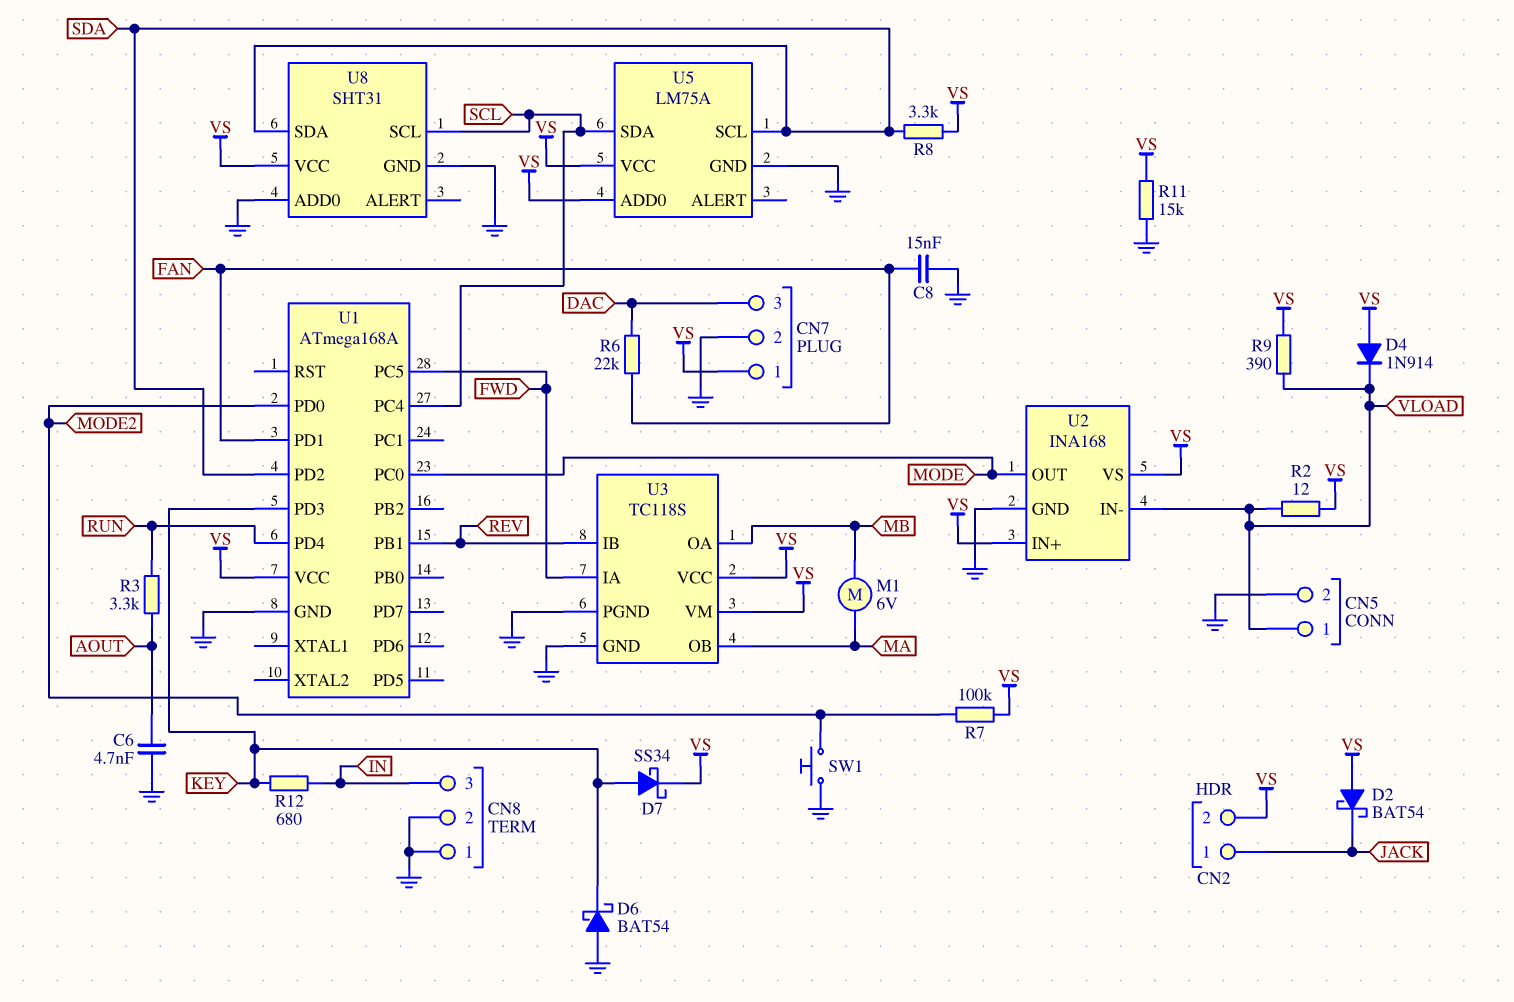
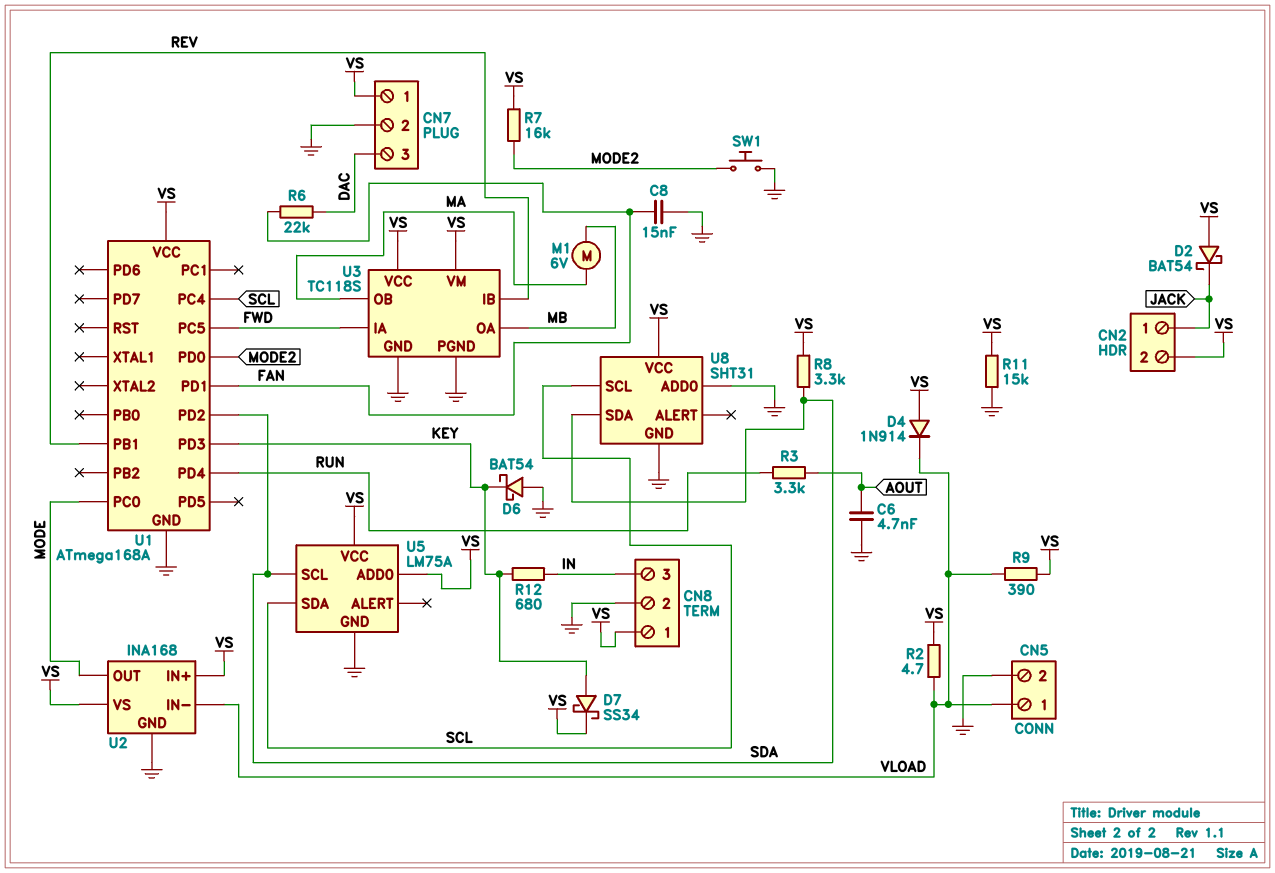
CN8 pin 1: GND -> VS
R2: 12 (VLOAD, VS) -> 4.7 (VLOAD, VS)
R7: 100k (MODE2, VS) -> 16k (MODE2, VS)

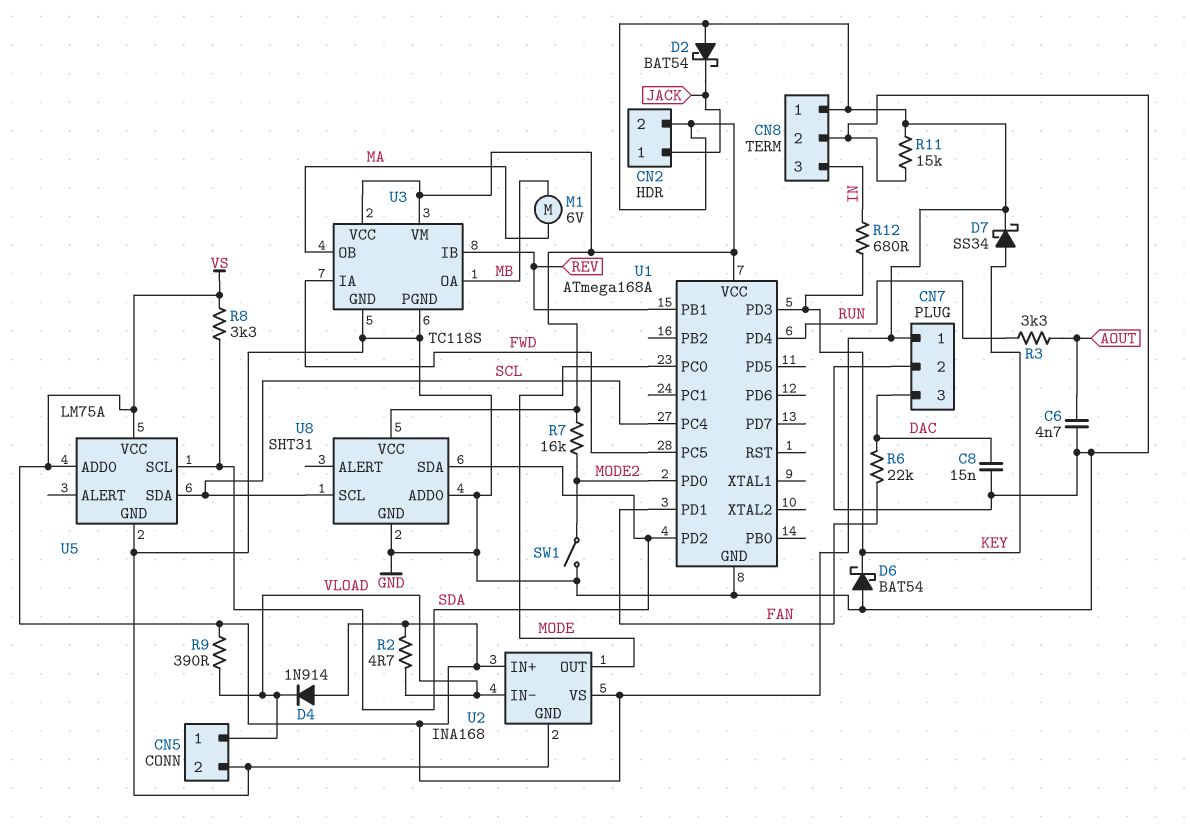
C8: 15nF (FAN, GND) -> 15nF (DAC, GND)
SW1: button (GND, MODE2) -> switch (GND, MODE2)

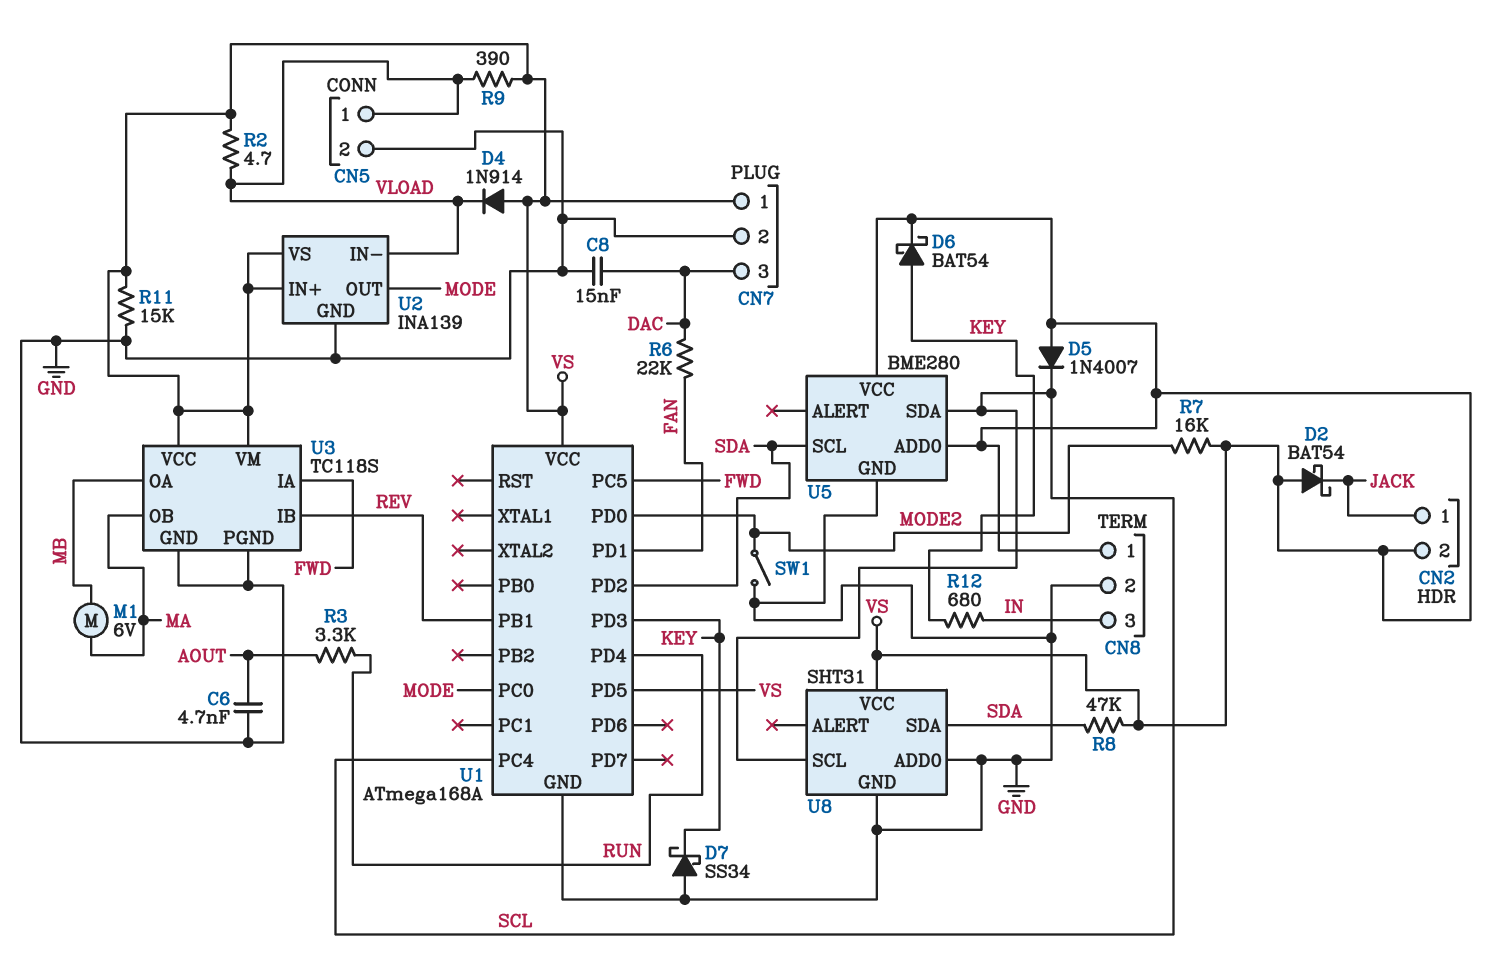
D5: none -> diode 1N4007 (A VS, K SCL)
D6: schottky BAT54 (A GND, K KEY) -> schottky BAT54 (A KEY, K VS)
D7: schottky SS34 (A KEY, K VS) -> schottky SS34 (A GND, K KEY)
R8: 3.3k (SDA, VS) -> 47k (SDA, VS)
U1 pin PD5: none -> VS
U2: INA168 -> INA139
U5: LM75A -> BME280

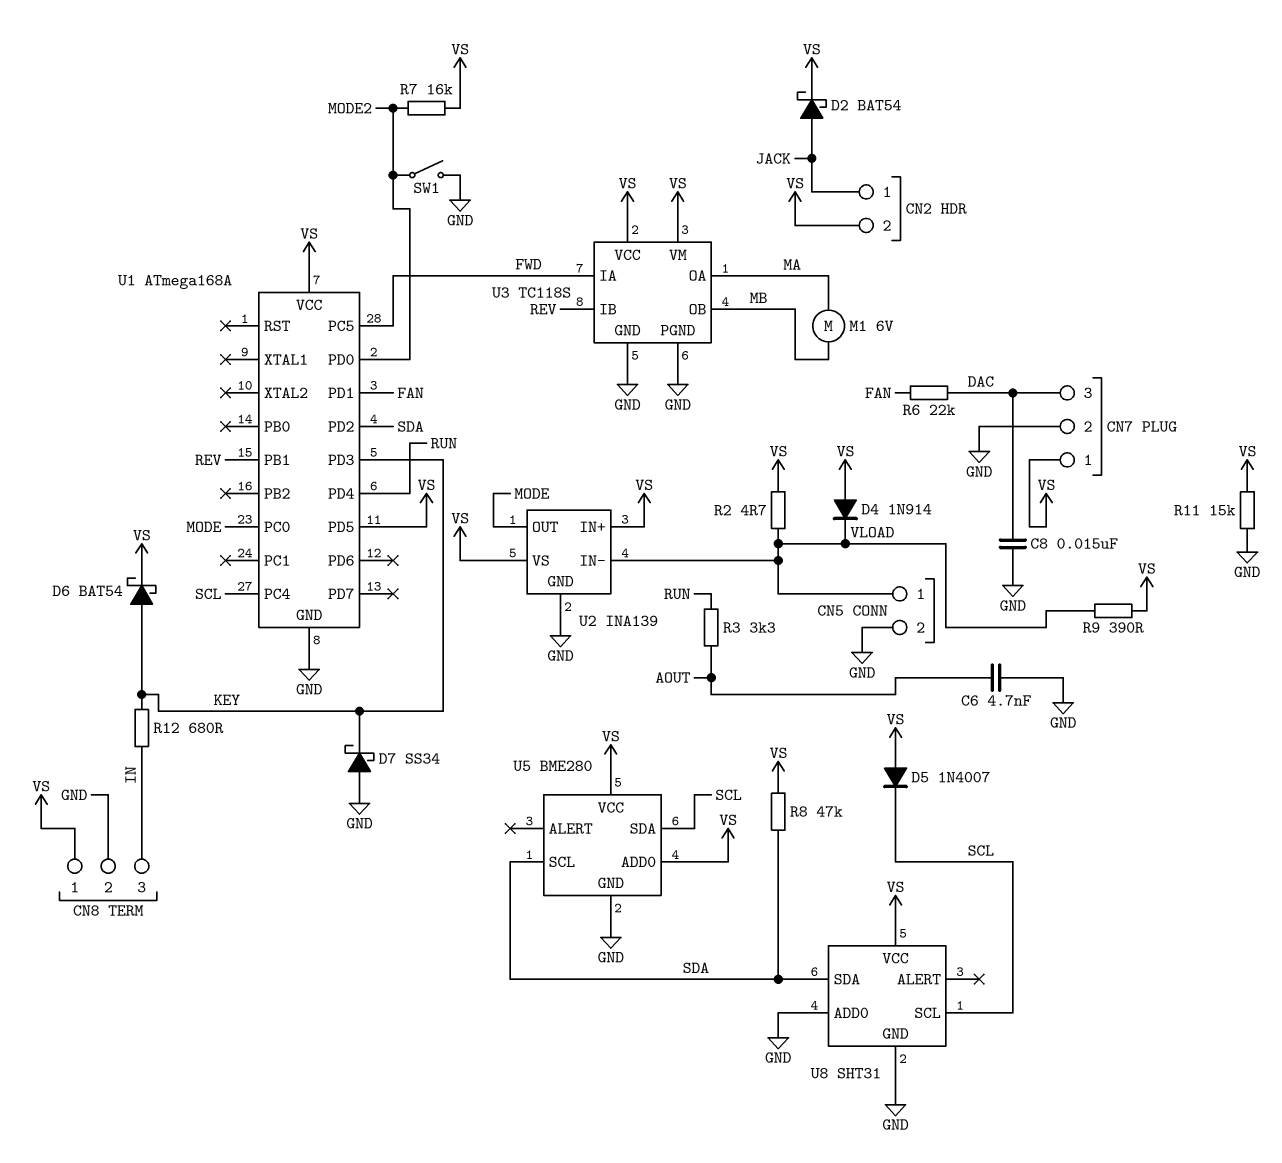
D2: schottky BAT54 (A VS, K JACK) -> schottky BAT54 (A JACK, K VS)
U3 pin OA: MB -> MA
U3 pin OB: MA -> MB

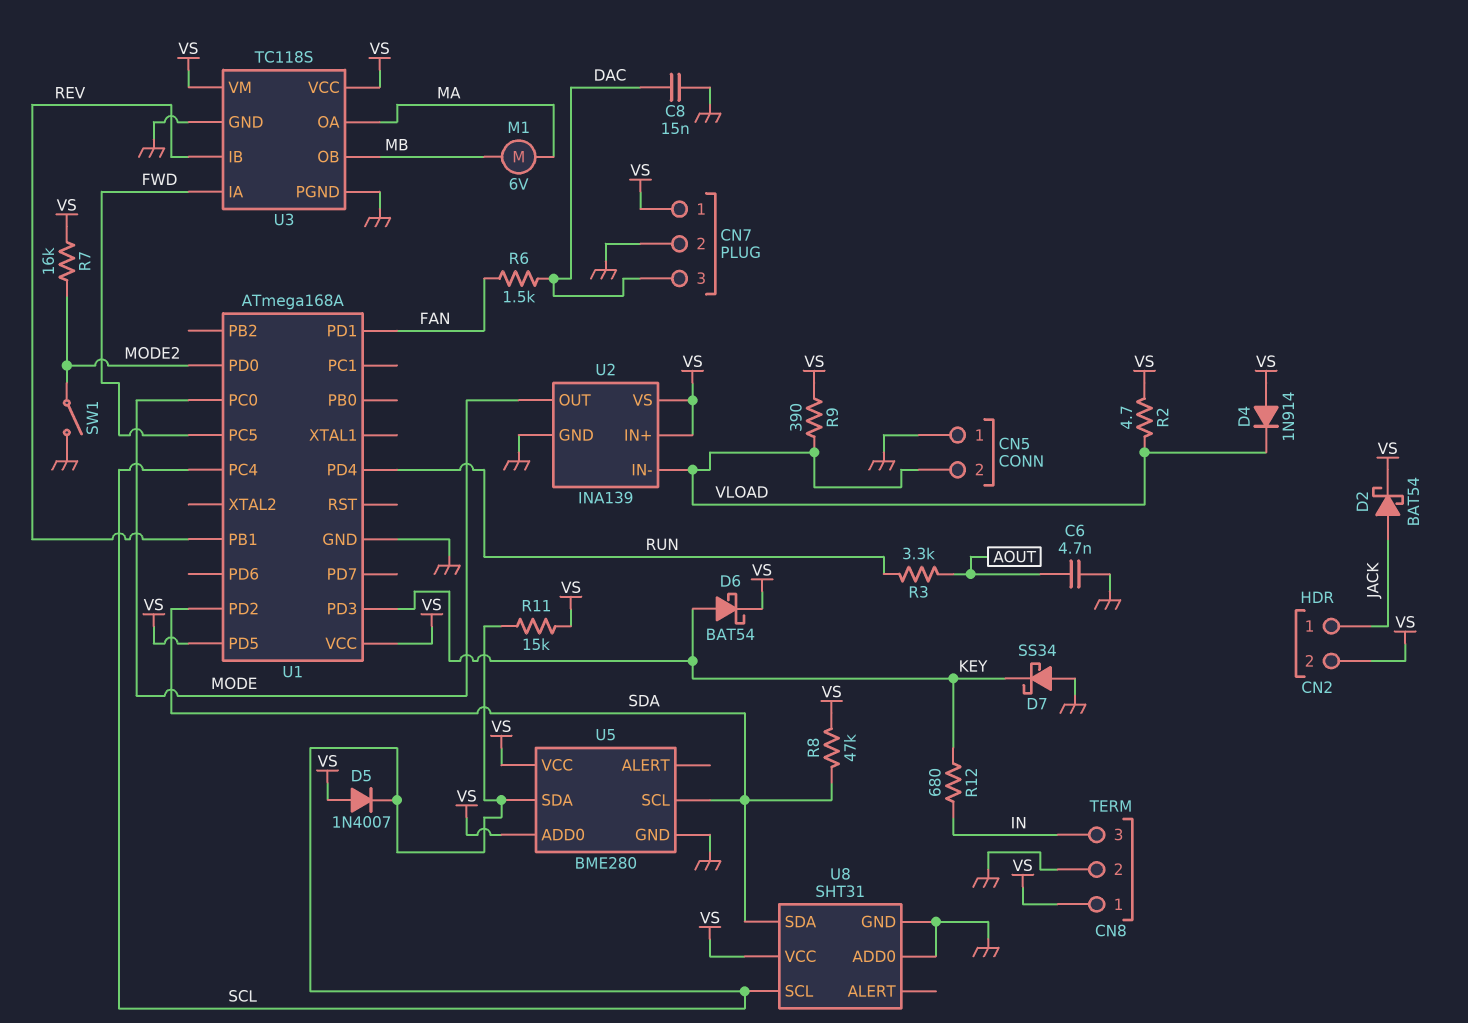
CN5 pin 1: VLOAD -> GND
CN5 pin 2: GND -> VLOAD
R6: 22k (DAC, FAN) -> 1.5k (DAC, FAN)
R11: 15k (GND, VS) -> 15k (SCL, VS)

